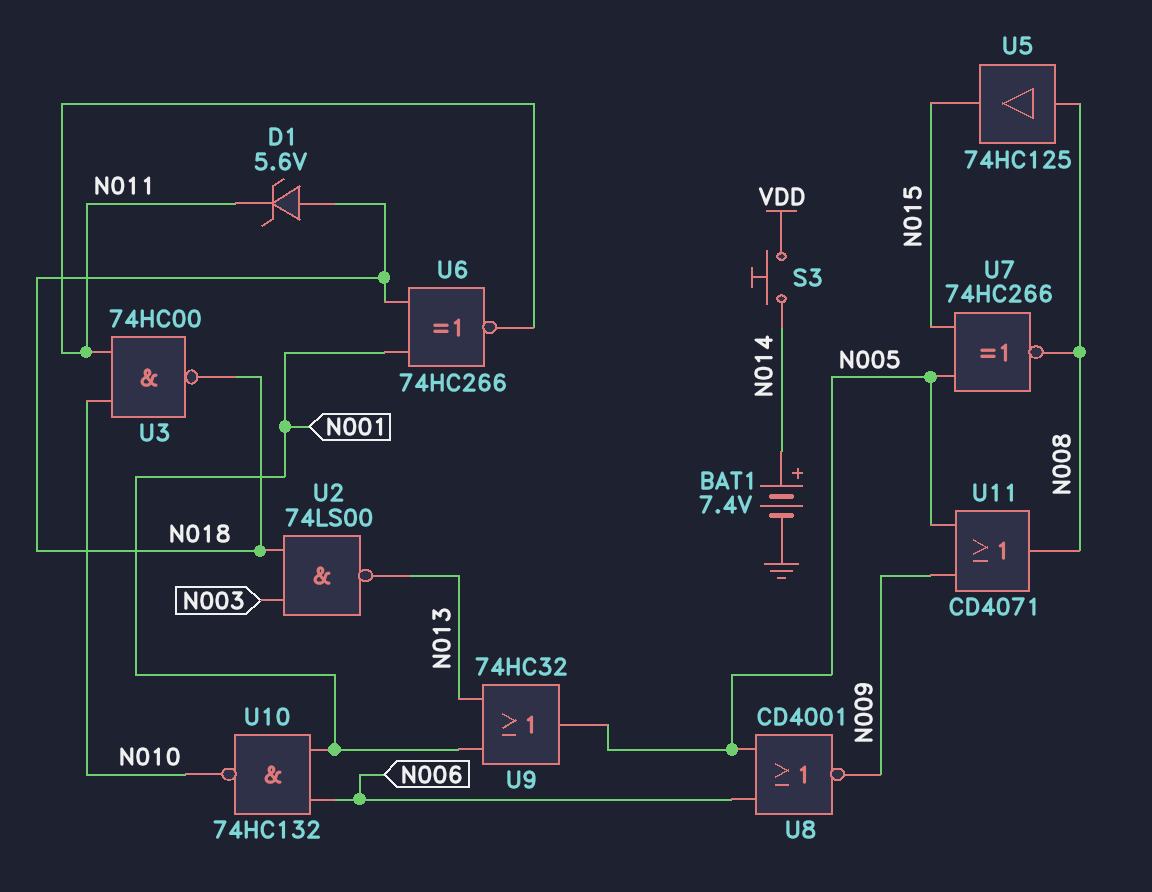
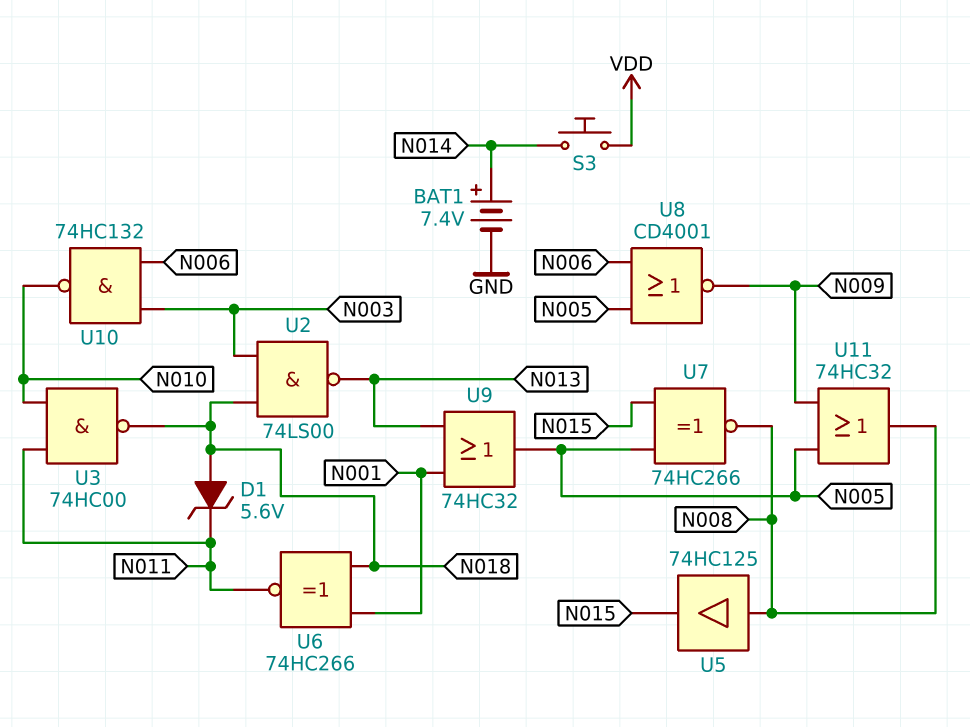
U10: NAND 74HC132 (in N001, in N006, out N010) -> NAND 74HC132 (in N003, in N006, out N010)
U11: OR CD4071 (in N005, in N009, out N008) -> OR 74HC32 (in N005, in N009, out N008)

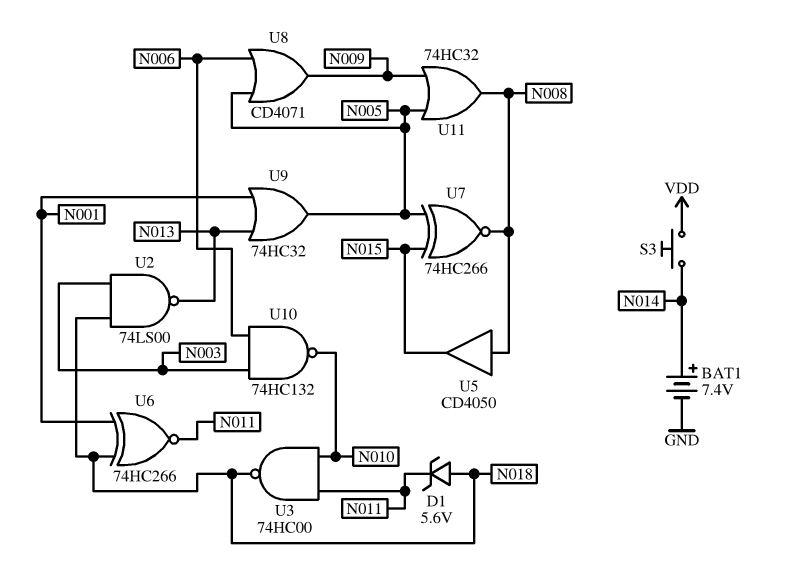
U5: buffer 74HC125 (in N008, out N015) -> buffer CD4050 (in N008, out N015)
U8: NOR CD4001 (in N005, in N006, out N009) -> OR CD4071 (in N005, in N006, out N009)

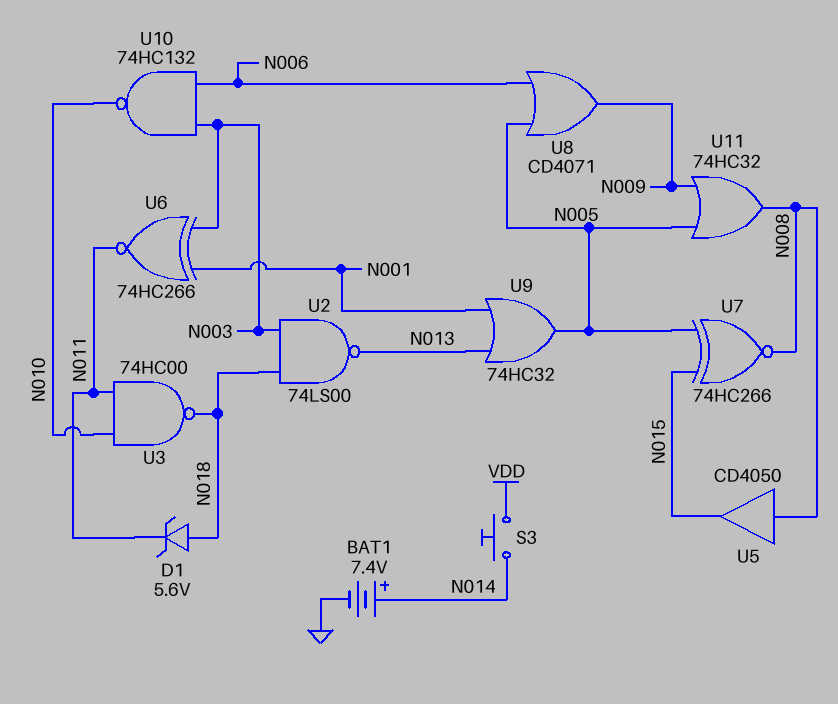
U6: XNOR 74HC266 (in N001, in N018, out N011) -> XNOR 74HC266 (in N001, in N003, out N011)

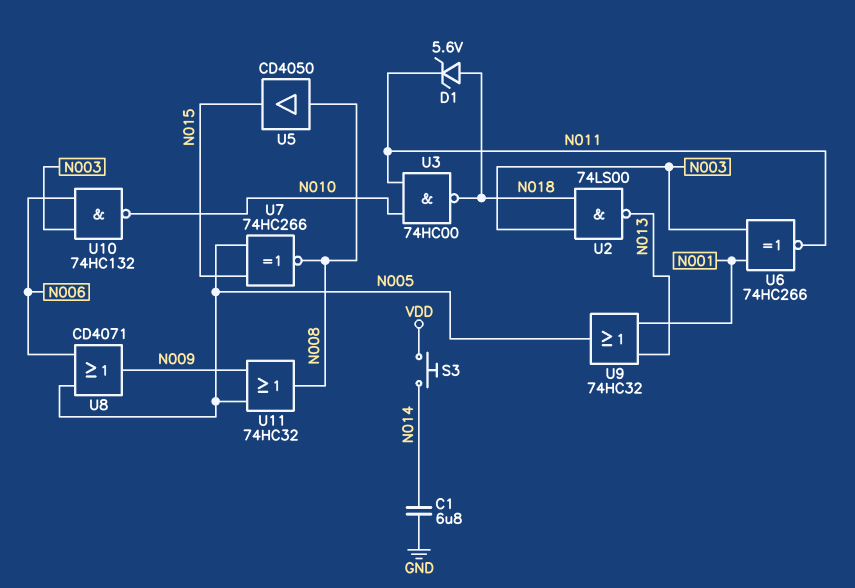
BAT1: 7.4V (plus N014, minus GND) -> none
C1: none -> 6.8uF (GND, N014)

